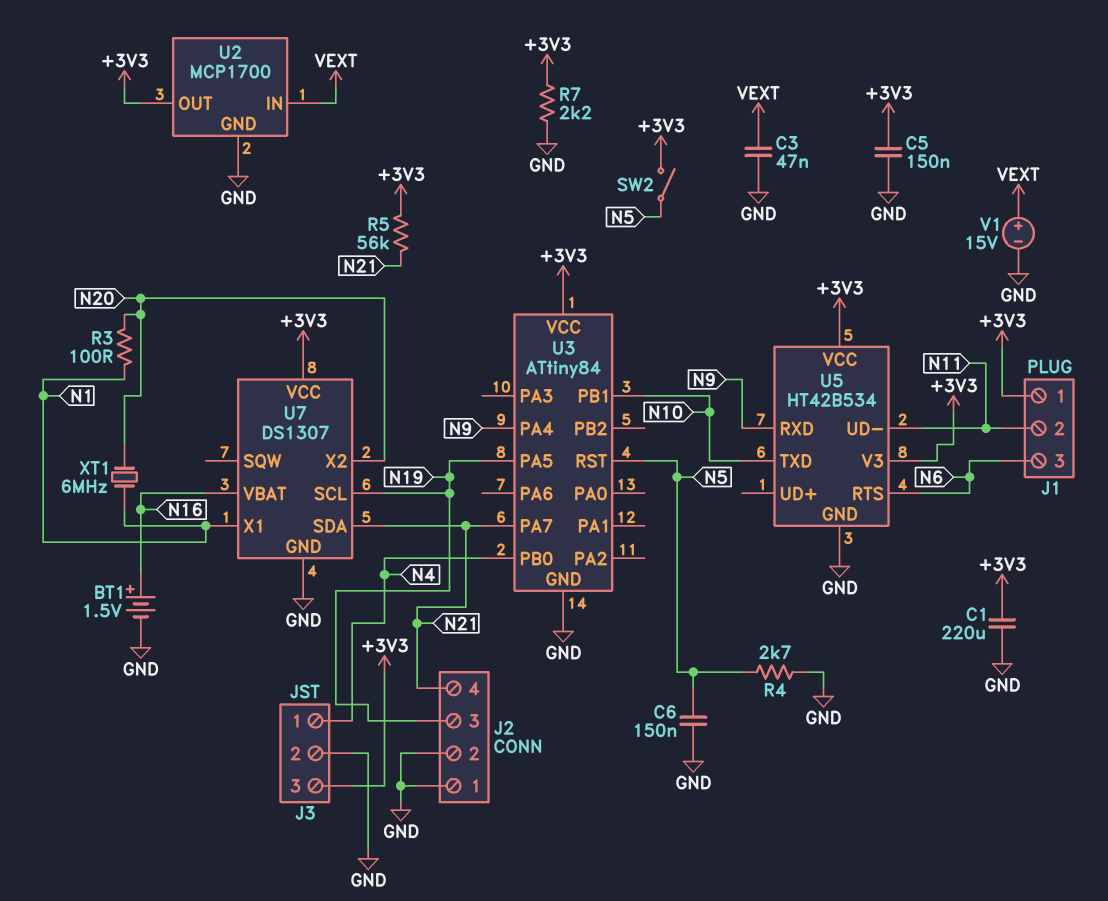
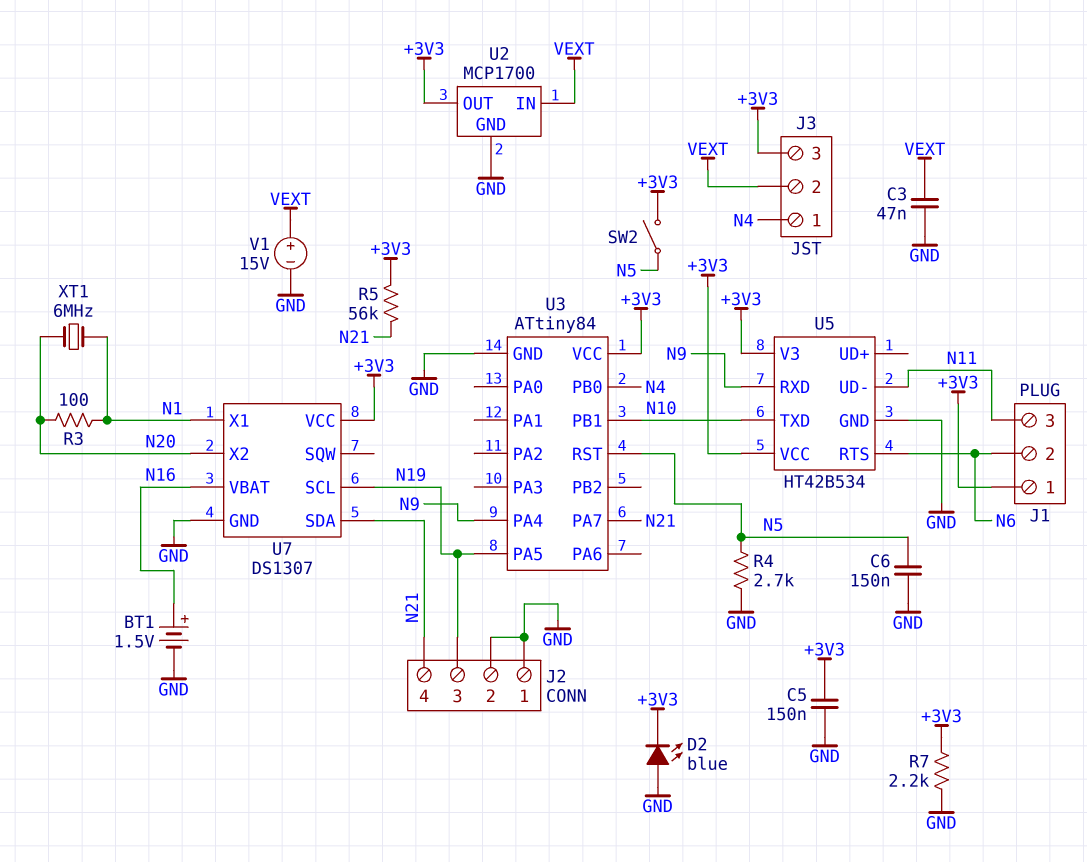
C1: 220uF (+3V3, GND) -> none
D2: none -> LED blue (A GND, K +3V3)
J1 pin 2: N11 -> N6
J1 pin 3: N6 -> N11
J3 pin 2: GND -> VEXT

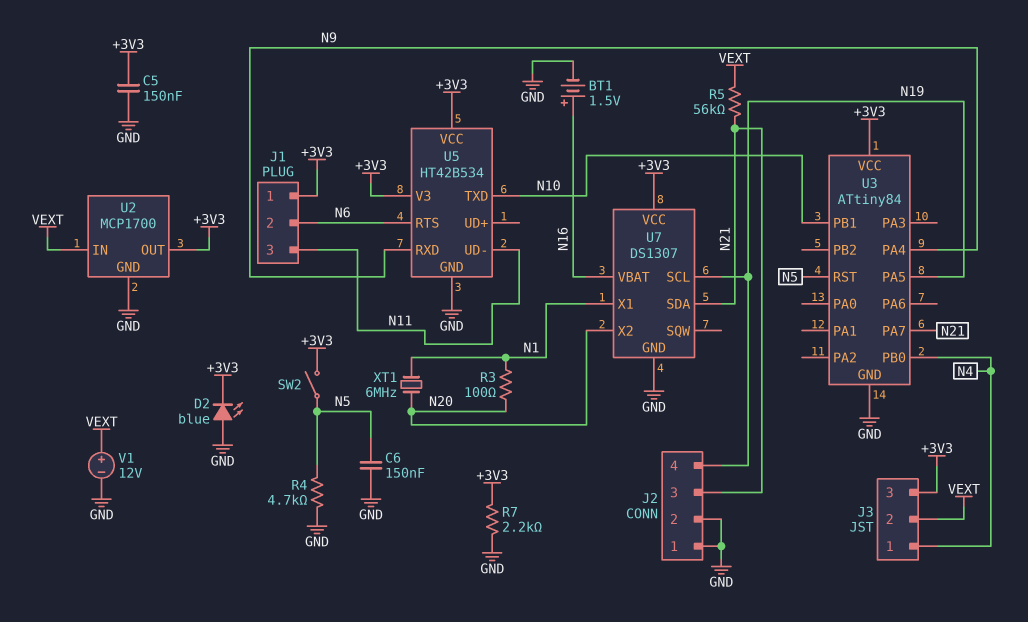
C3: 47nF (GND, VEXT) -> none
J2 pin 3: N19 -> N21
J2 pin 4: N21 -> N19
R4: 2.7k (GND, N5) -> 4.7k (GND, N5)
R5: 56k (+3V3, N21) -> 56k (N21, VEXT)
V1: 15V (plus VEXT, minus GND) -> 12V (plus VEXT, minus GND)

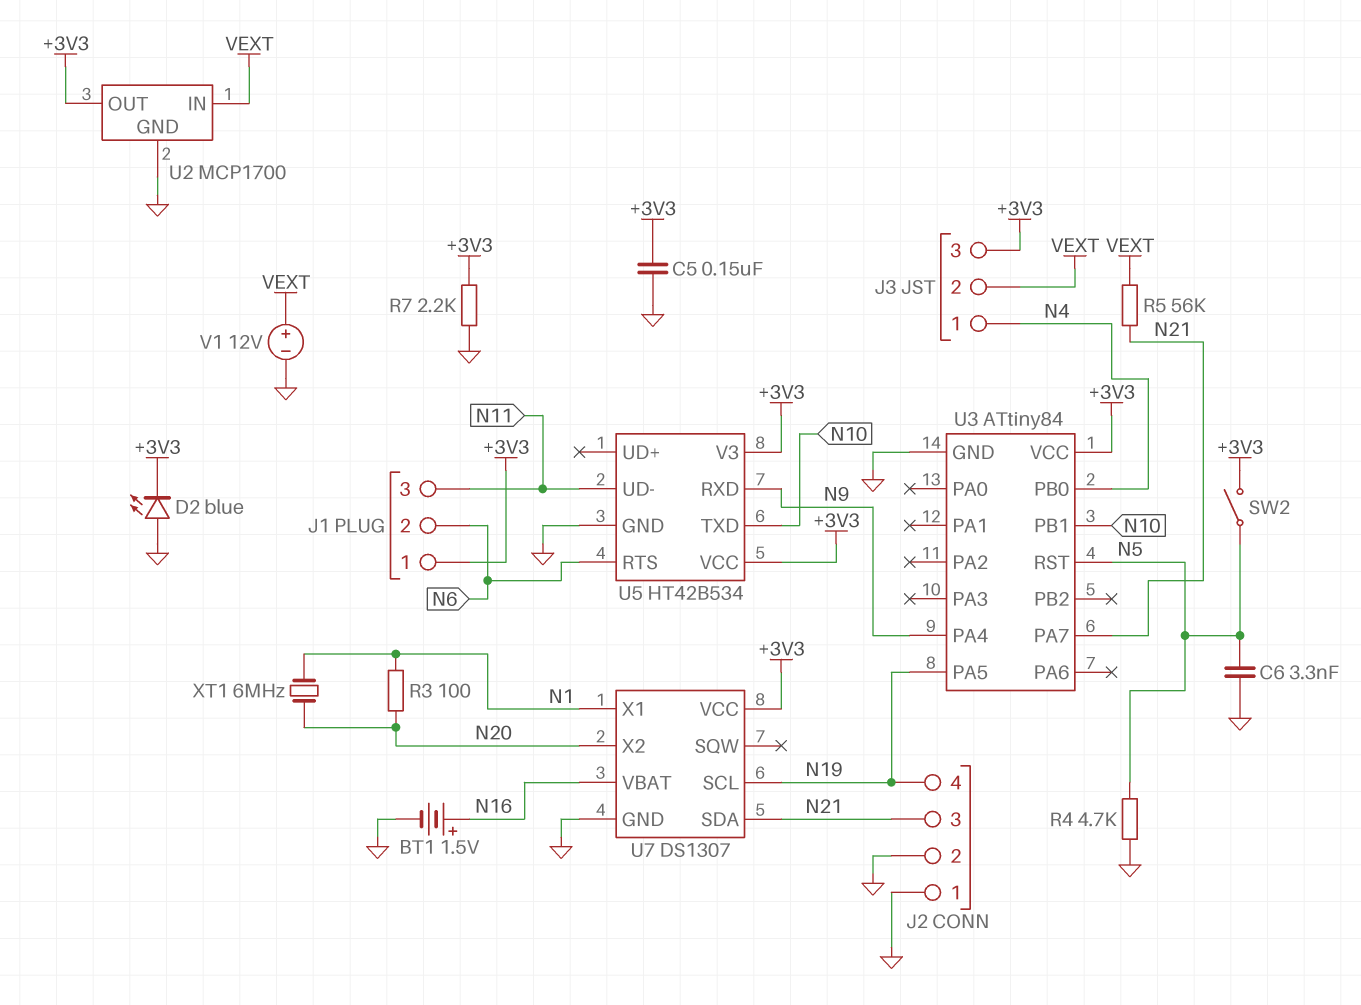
C6: 150nF (GND, N5) -> 3.3nF (GND, N5)

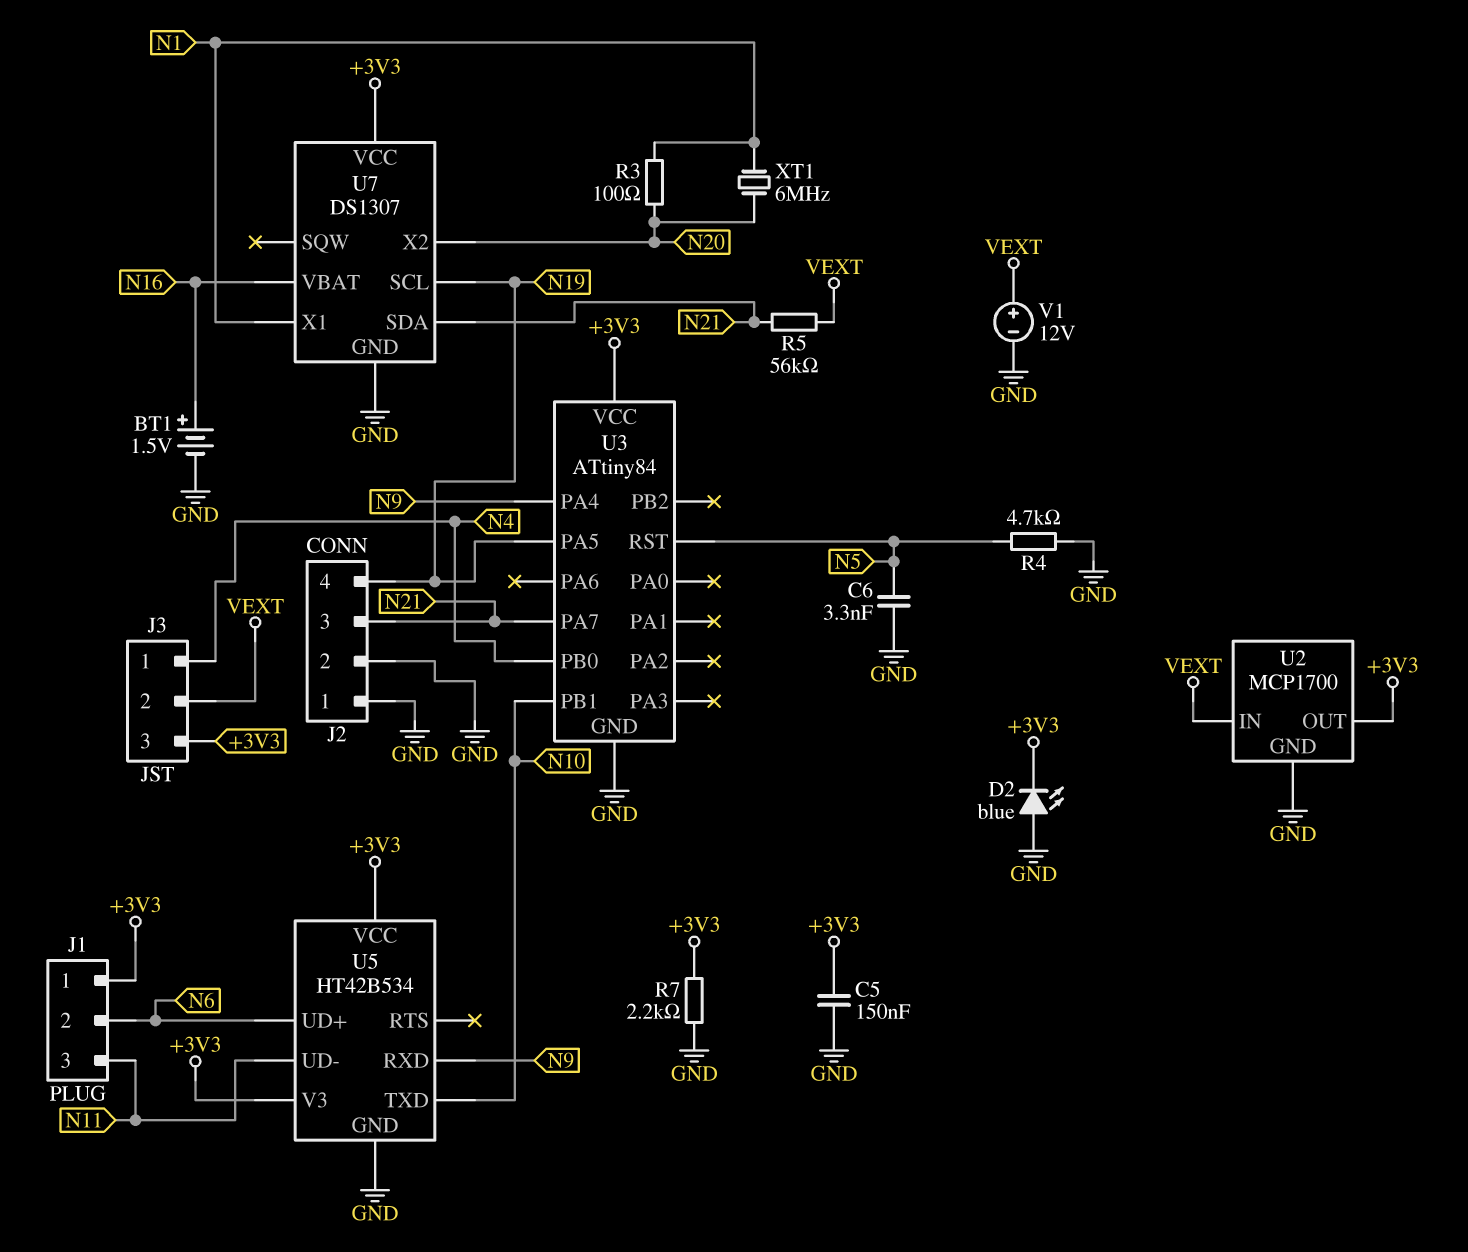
SW2: switch (+3V3, N5) -> none
U5 pin RTS: N6 -> none
U5 pin UD+: none -> N6

